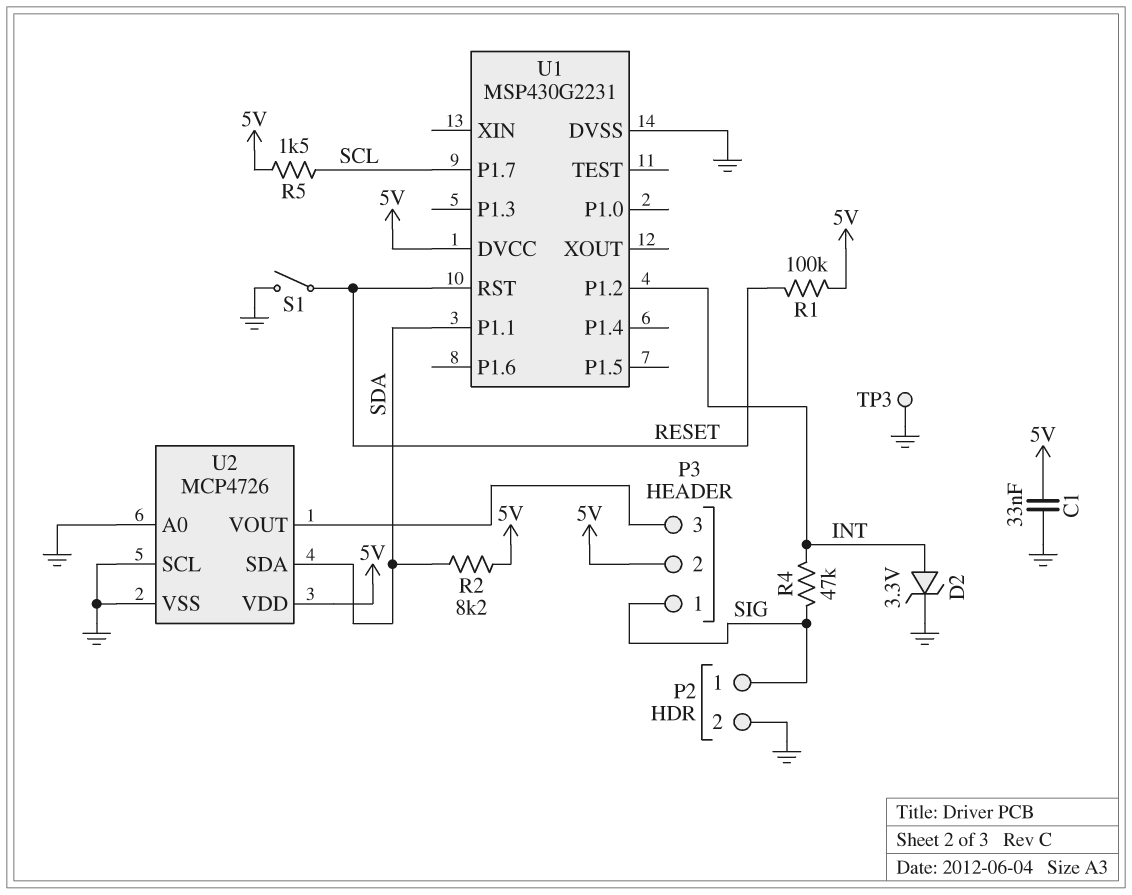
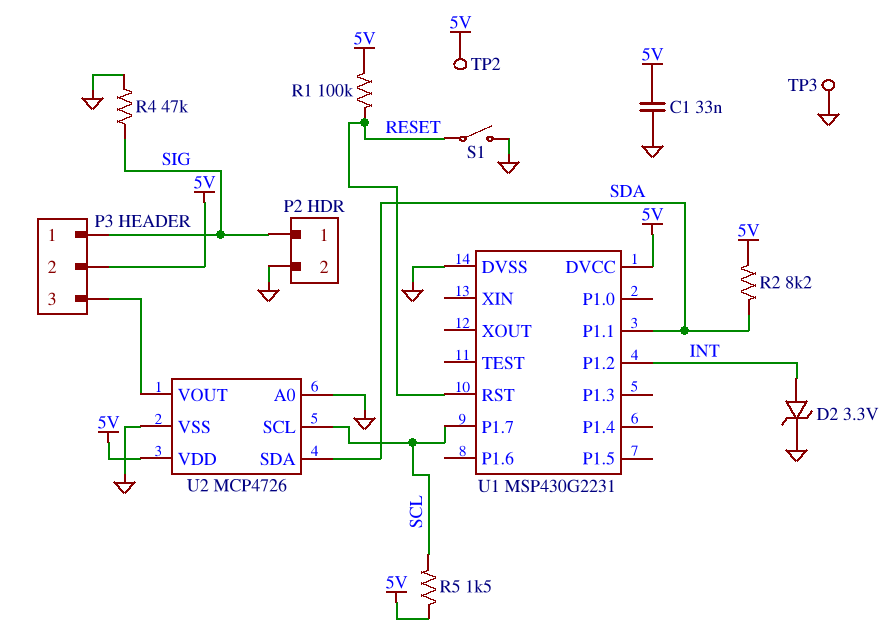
R4: 47k (INT, SIG) -> 47k (GND, SIG)
TP2: none -> test point (5V)
U2 pin SCL: GND -> SCL

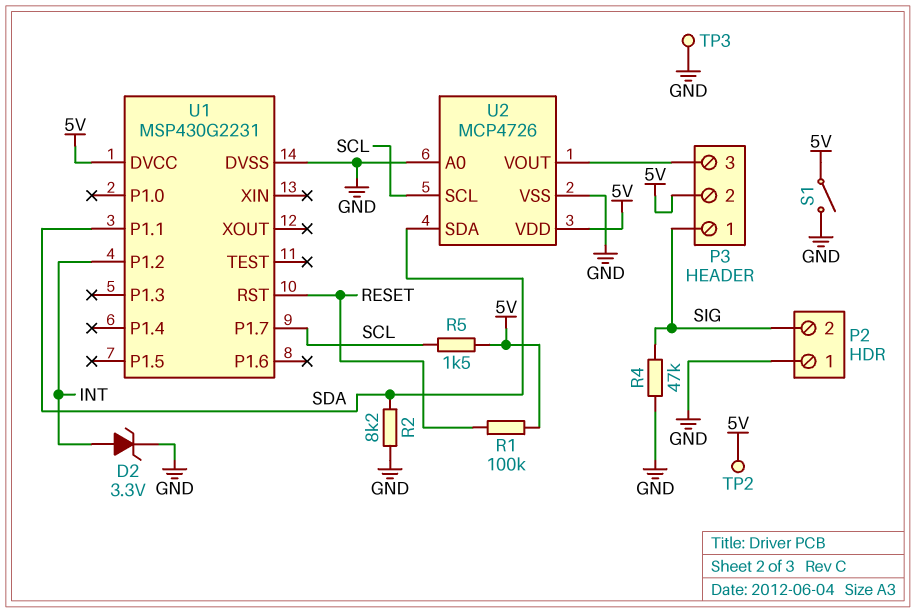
C1: 33nF (5V, GND) -> none
P2 pin 1: SIG -> GND
P2 pin 2: GND -> SIG
R2: 8.2k (5V, SDA) -> 8.2k (GND, SDA)
S1: switch (GND, RESET) -> switch (5V, GND)

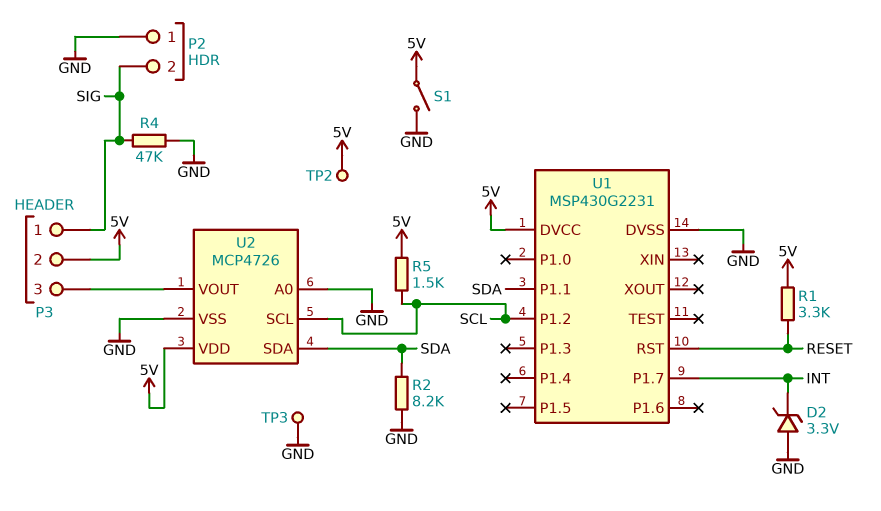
D2: zener 3.3V (A INT, K GND) -> zener 3.3V (A GND, K INT)
R1: 100k (5V, RESET) -> 3.3k (5V, RESET)
U1 pin P1.2: INT -> SCL
U1 pin P1.7: SCL -> INT

